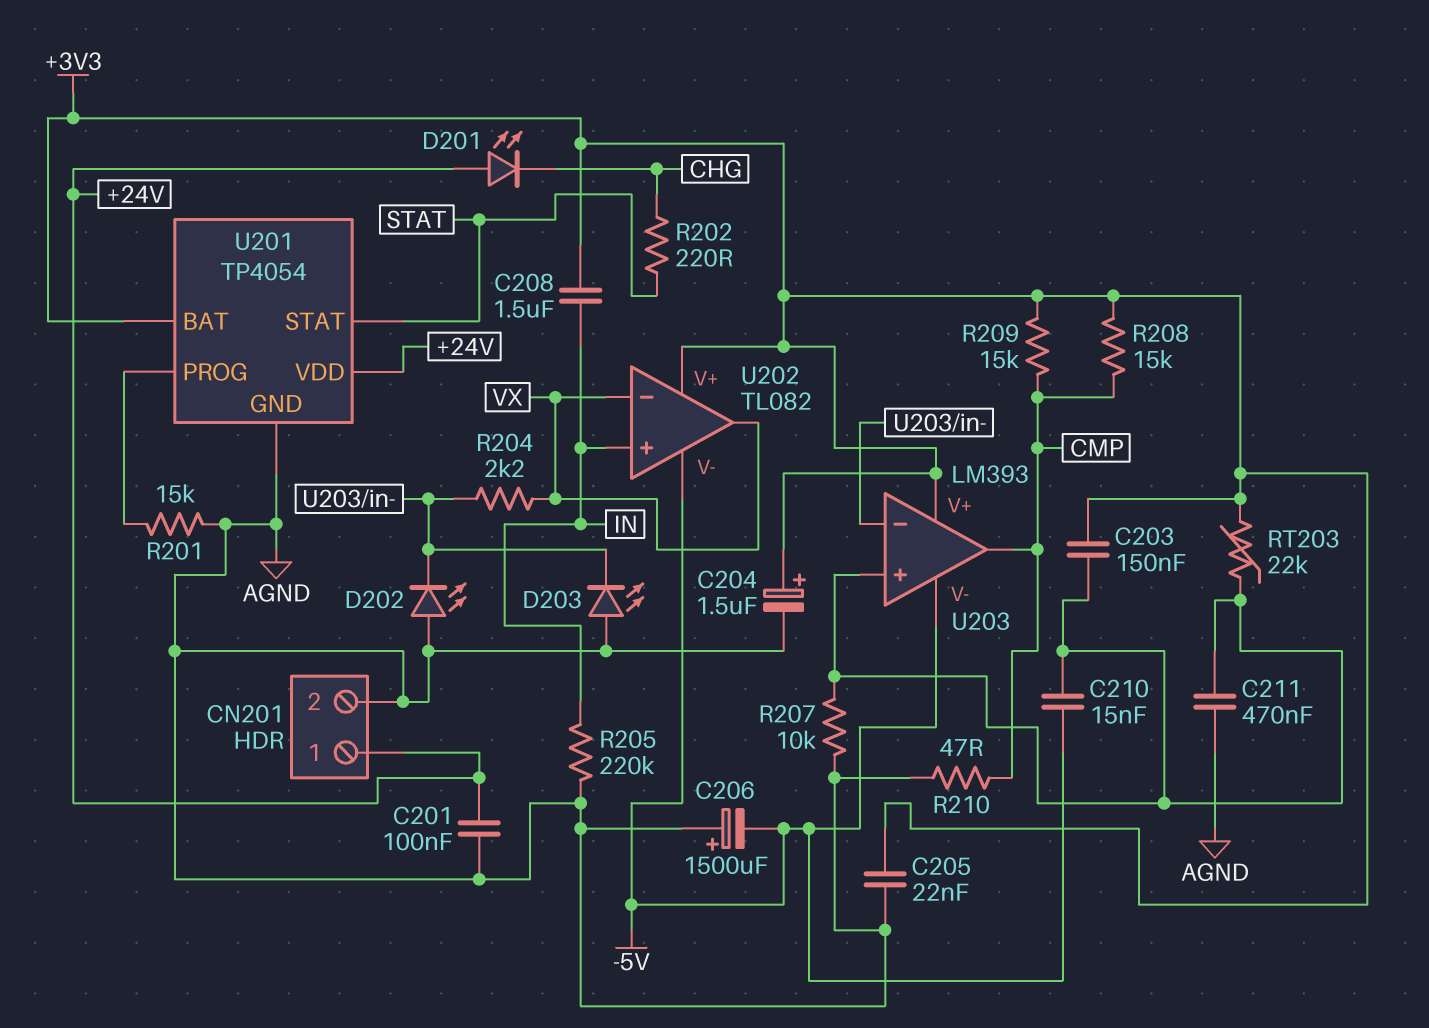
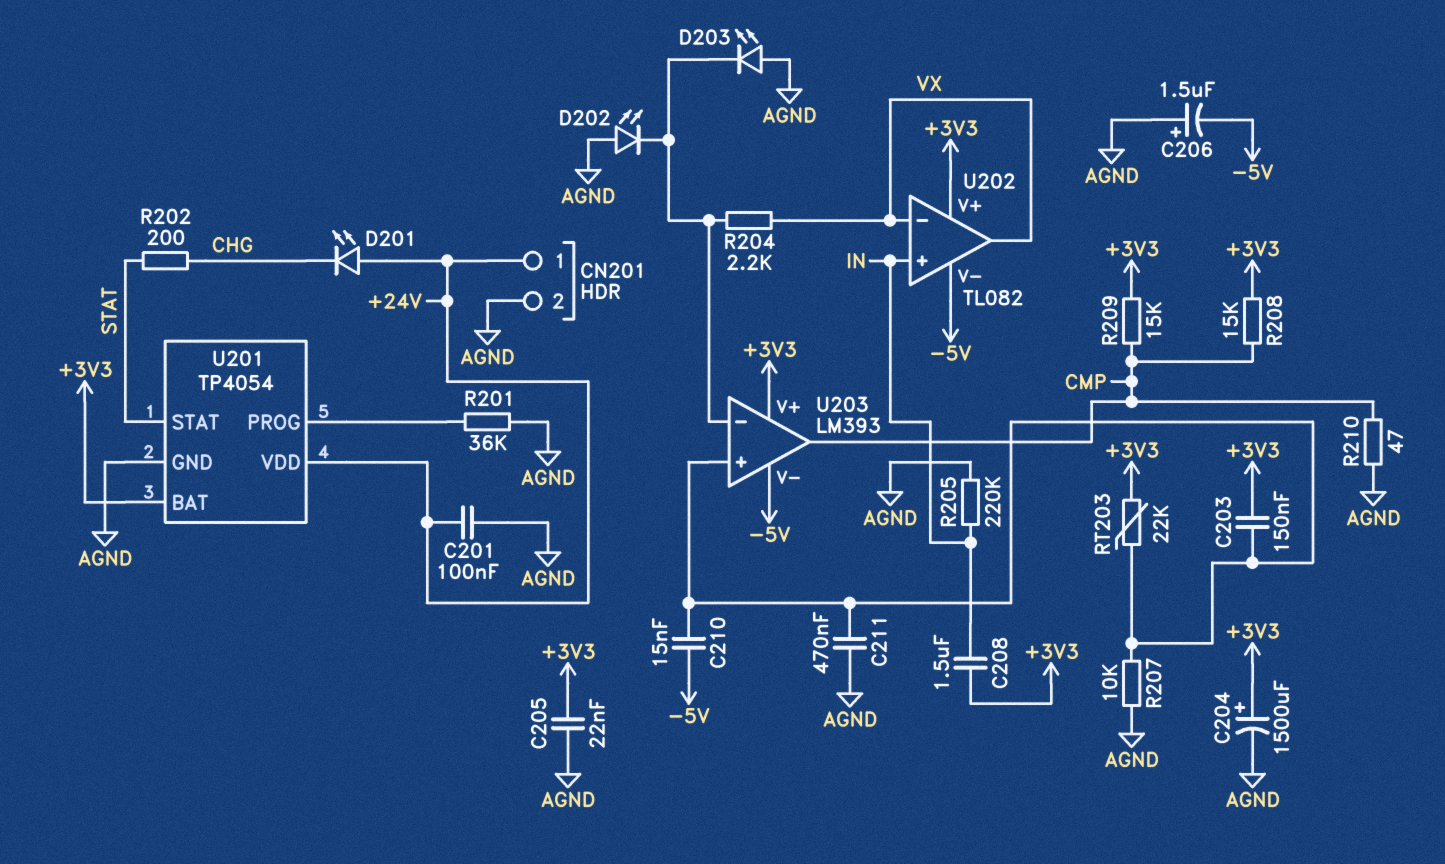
C204: 1.5uF (plus +3V3, minus AGND) -> 1500uF (plus +3V3, minus AGND)
C206: 1500uF (plus AGND, minus -5V) -> 1.5uF (plus AGND, minus -5V)
R201: 15k (AGND, U201/PROG) -> 36k (AGND, U201/PROG)
R202: 220 (CHG, STAT) -> 200 (CHG, STAT)

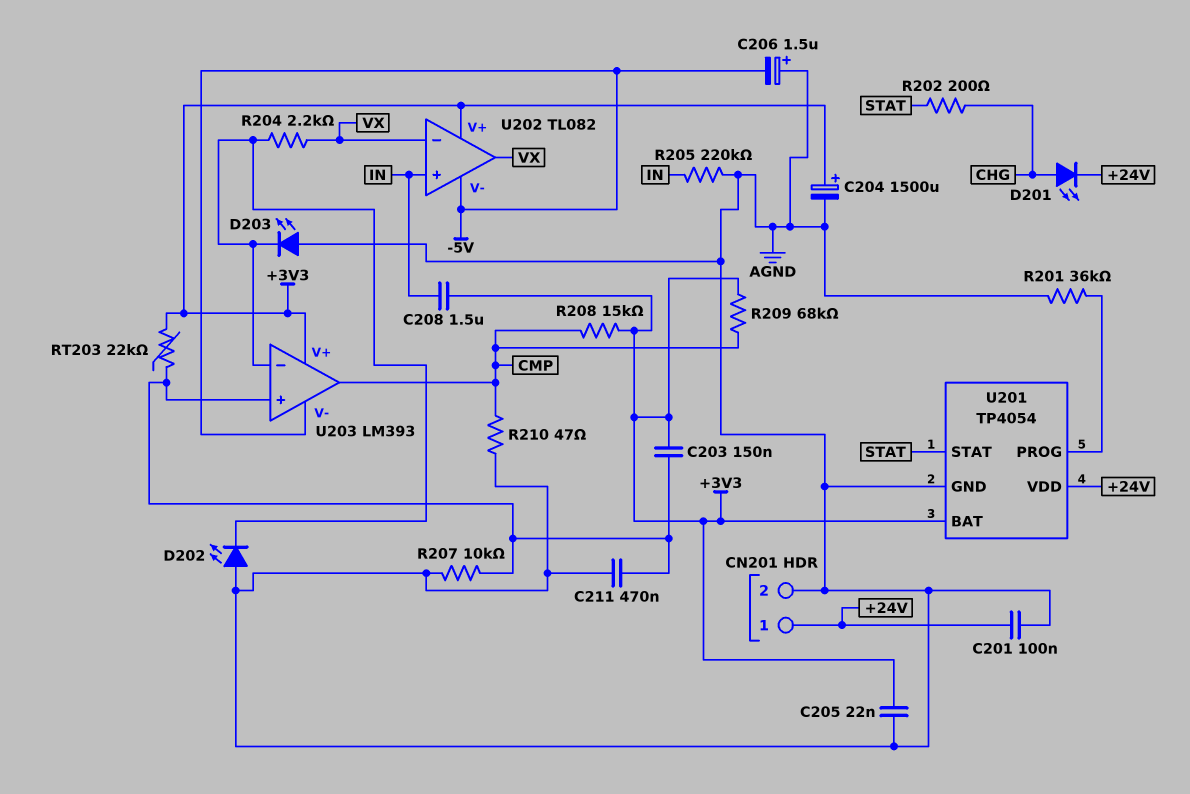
C210: 15nF (-5V, U203/in+) -> none
D201: LED (A +24V, K CHG) -> LED (A CHG, K +24V)
R209: 15k (+3V3, CMP) -> 68k (+3V3, CMP)

